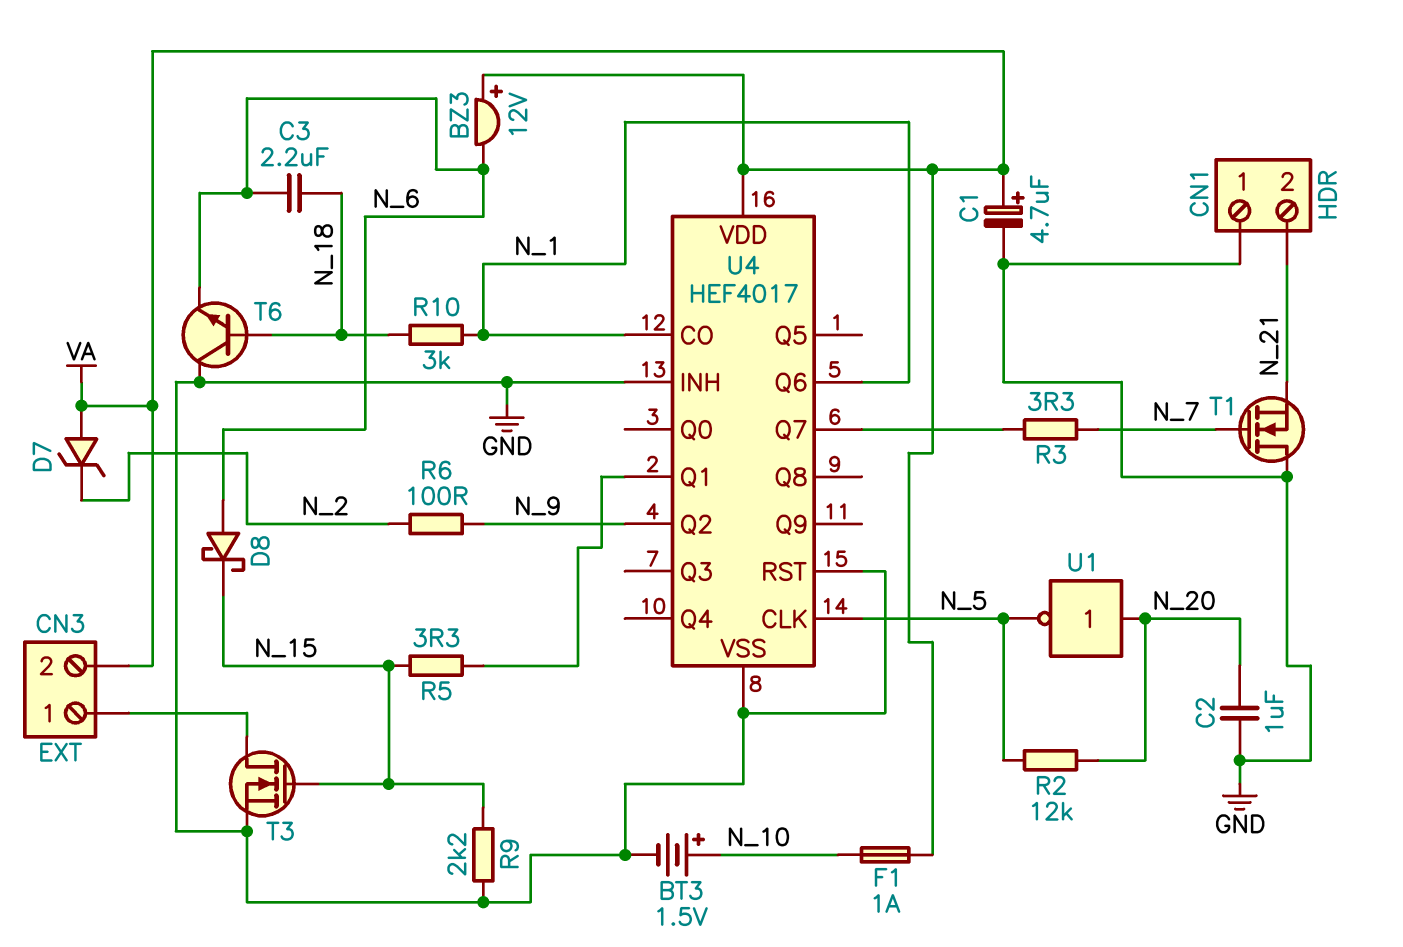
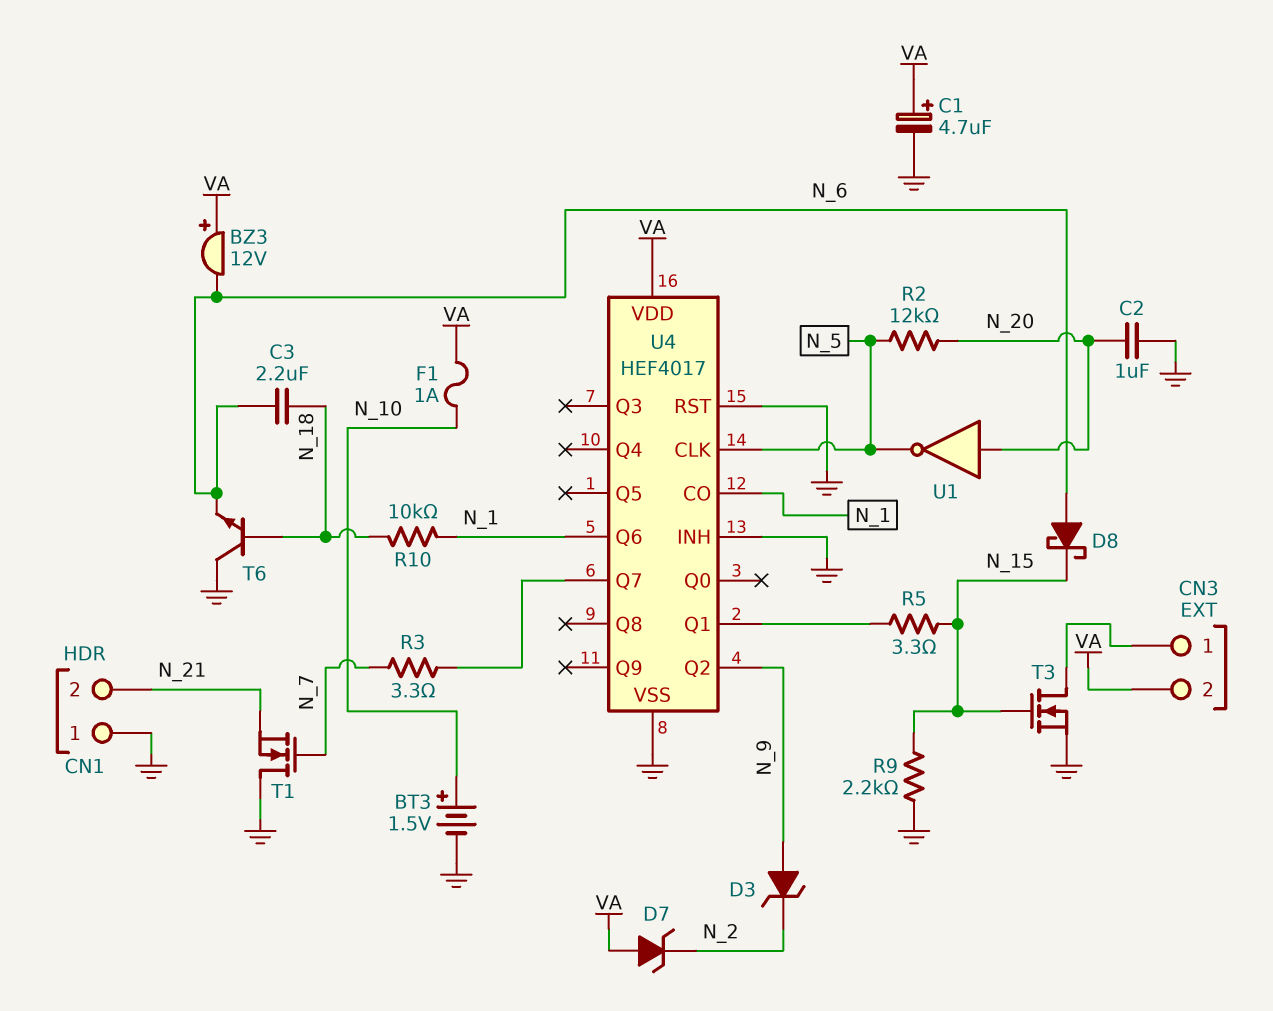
D3: none -> zener (A N_9, K N_2)
R6: 100 (N_2, N_9) -> none
R10: 3k (N_1, N_18) -> 10k (N_1, N_18)

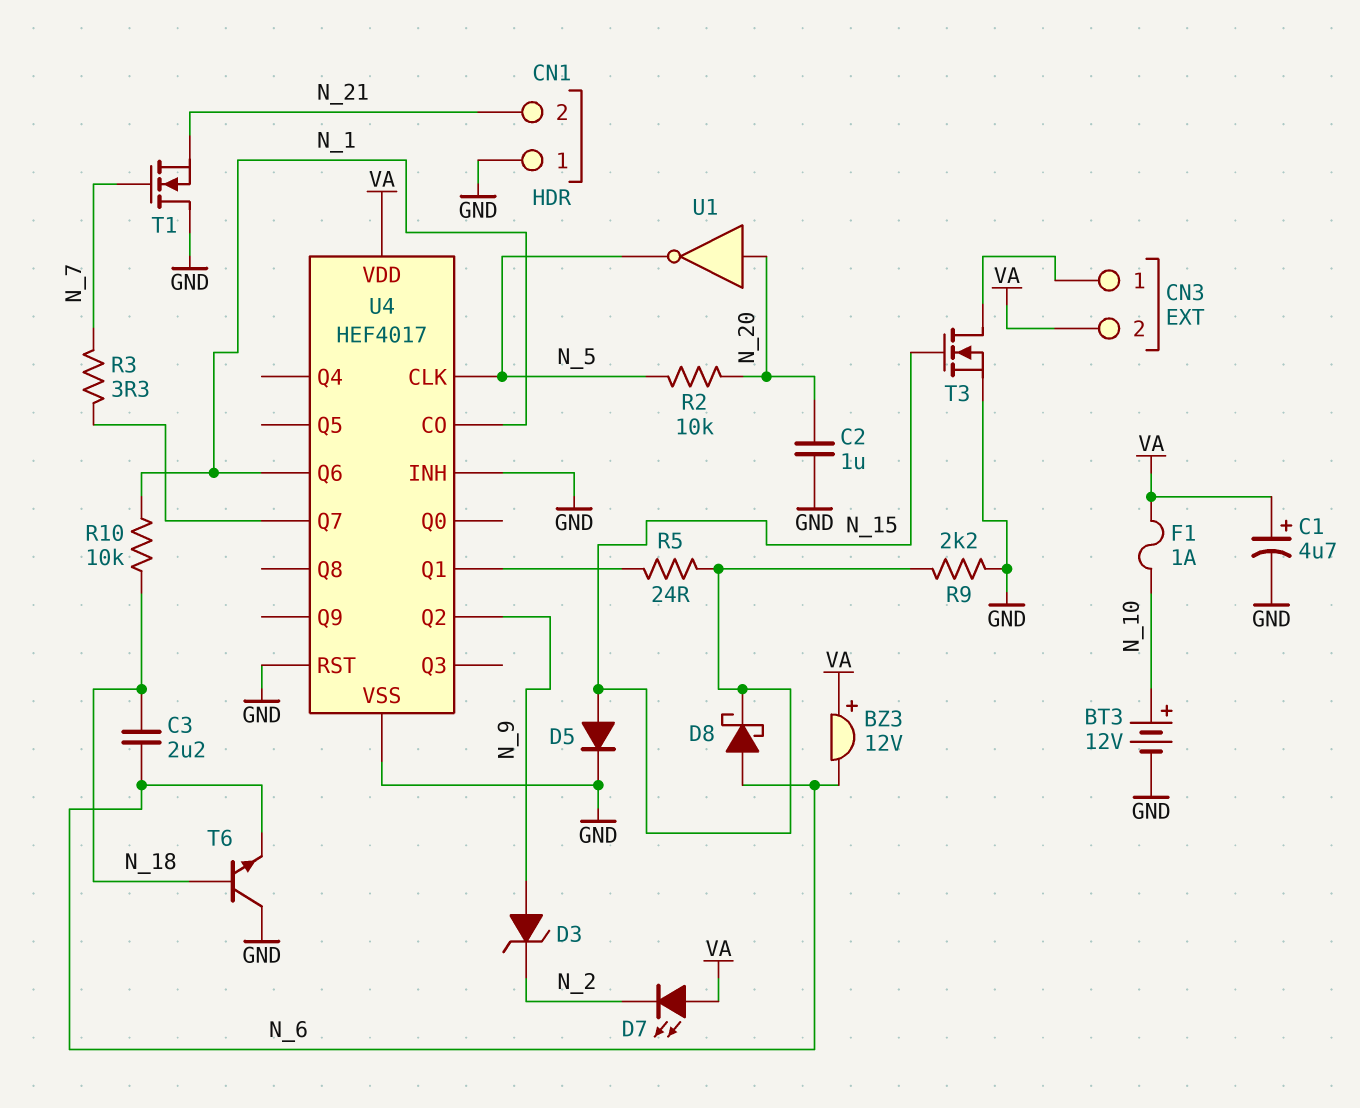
BT3: 1.5V (plus N_10, minus GND) -> 12V (plus N_10, minus GND)
D5: none -> diode (A N_15, K GND)
D7: zener (A VA, K N_2) -> LED (A VA, K N_2)
R2: 12k (N_5, N_20) -> 10k (N_5, N_20)
R5: 3.3 (N_15, U4/Q1) -> 24 (N_15, U4/Q1)

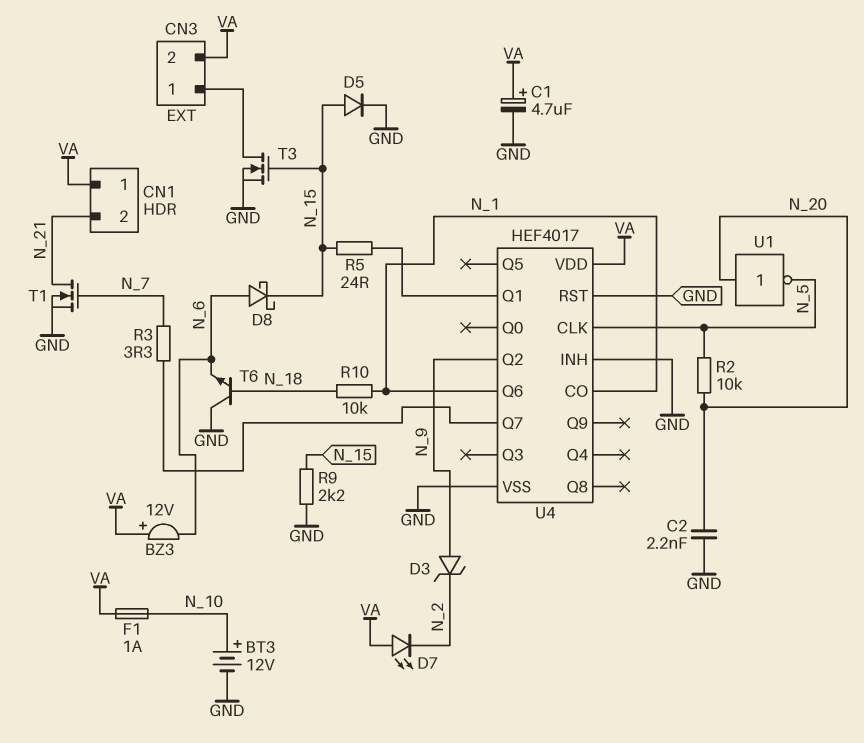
C2: 1uF (GND, N_20) -> 2.2nF (GND, N_20)
C3: 2.2uF (N_6, N_18) -> none
CN1 pin 1: GND -> VA
T1: NMOS (G N_7, D GND, S N_21) -> NMOS (G N_7, D N_21, S GND)

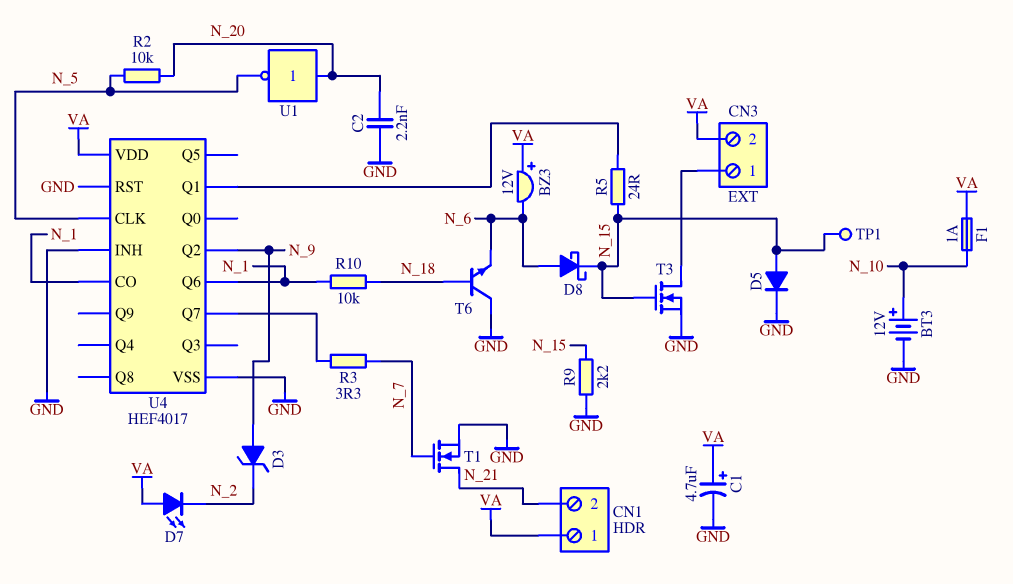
TP1: none -> test point (N_15)

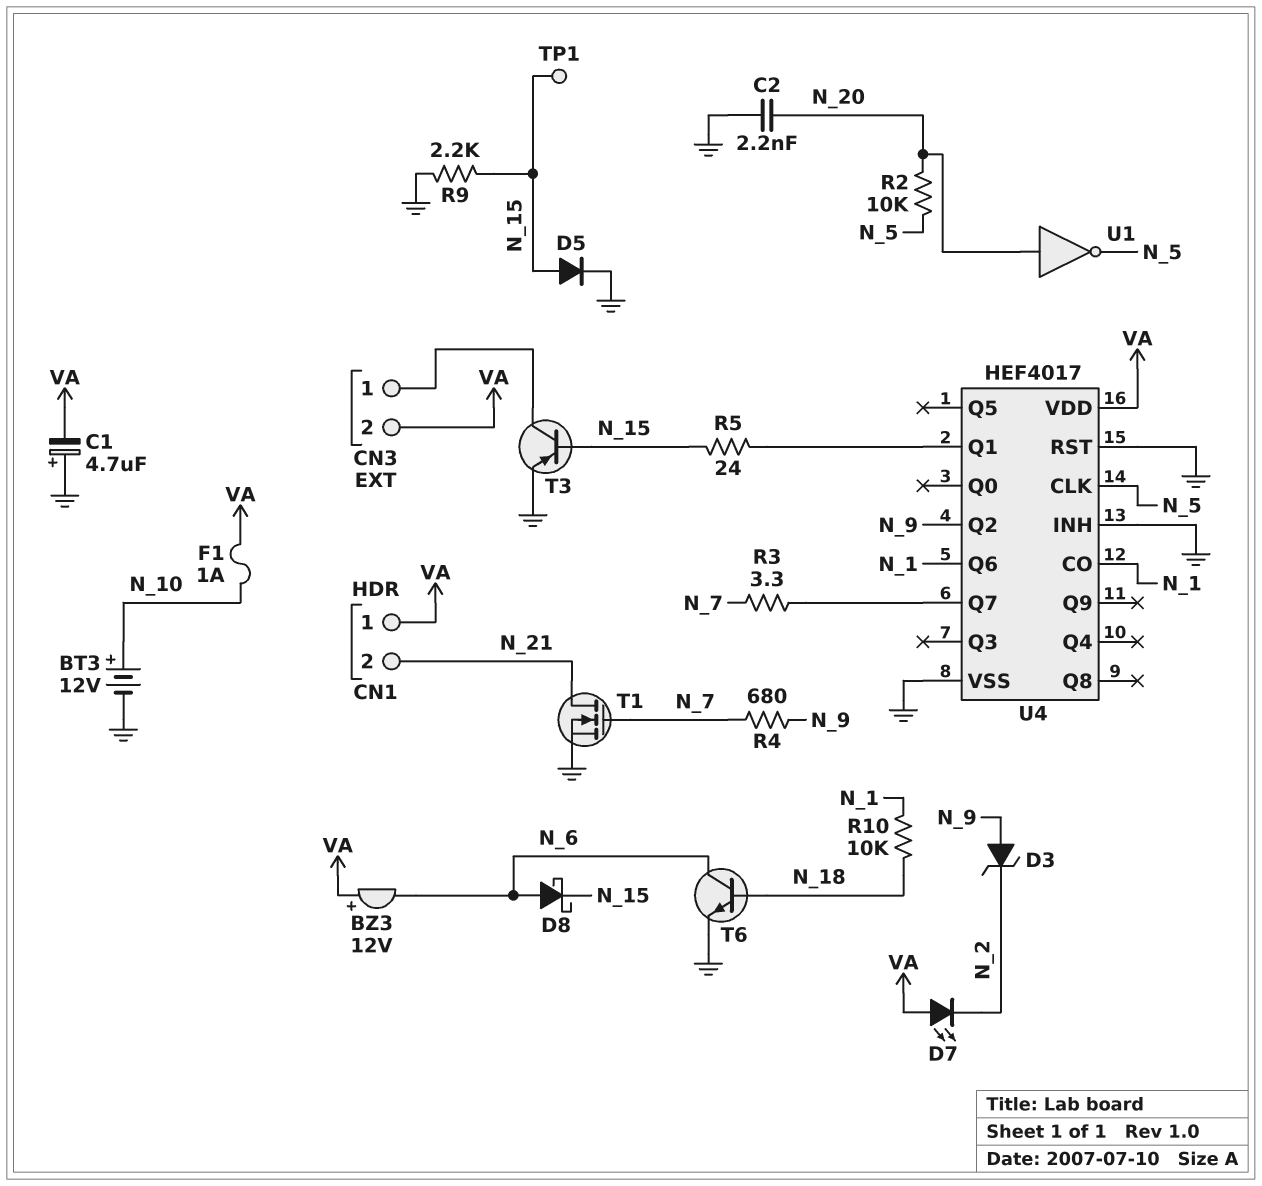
C1: 4.7uF (plus VA, minus GND) -> 4.7uF (plus GND, minus VA)
R4: none -> 680 (N_7, N_9)
T3: NMOS (G N_15, D CN3/1, S GND) -> PNP (B N_15, C CN3/1, E GND)
T6: NPN (B N_18, C GND, E N_6) -> NPN (B N_18, C N_6, E GND)

